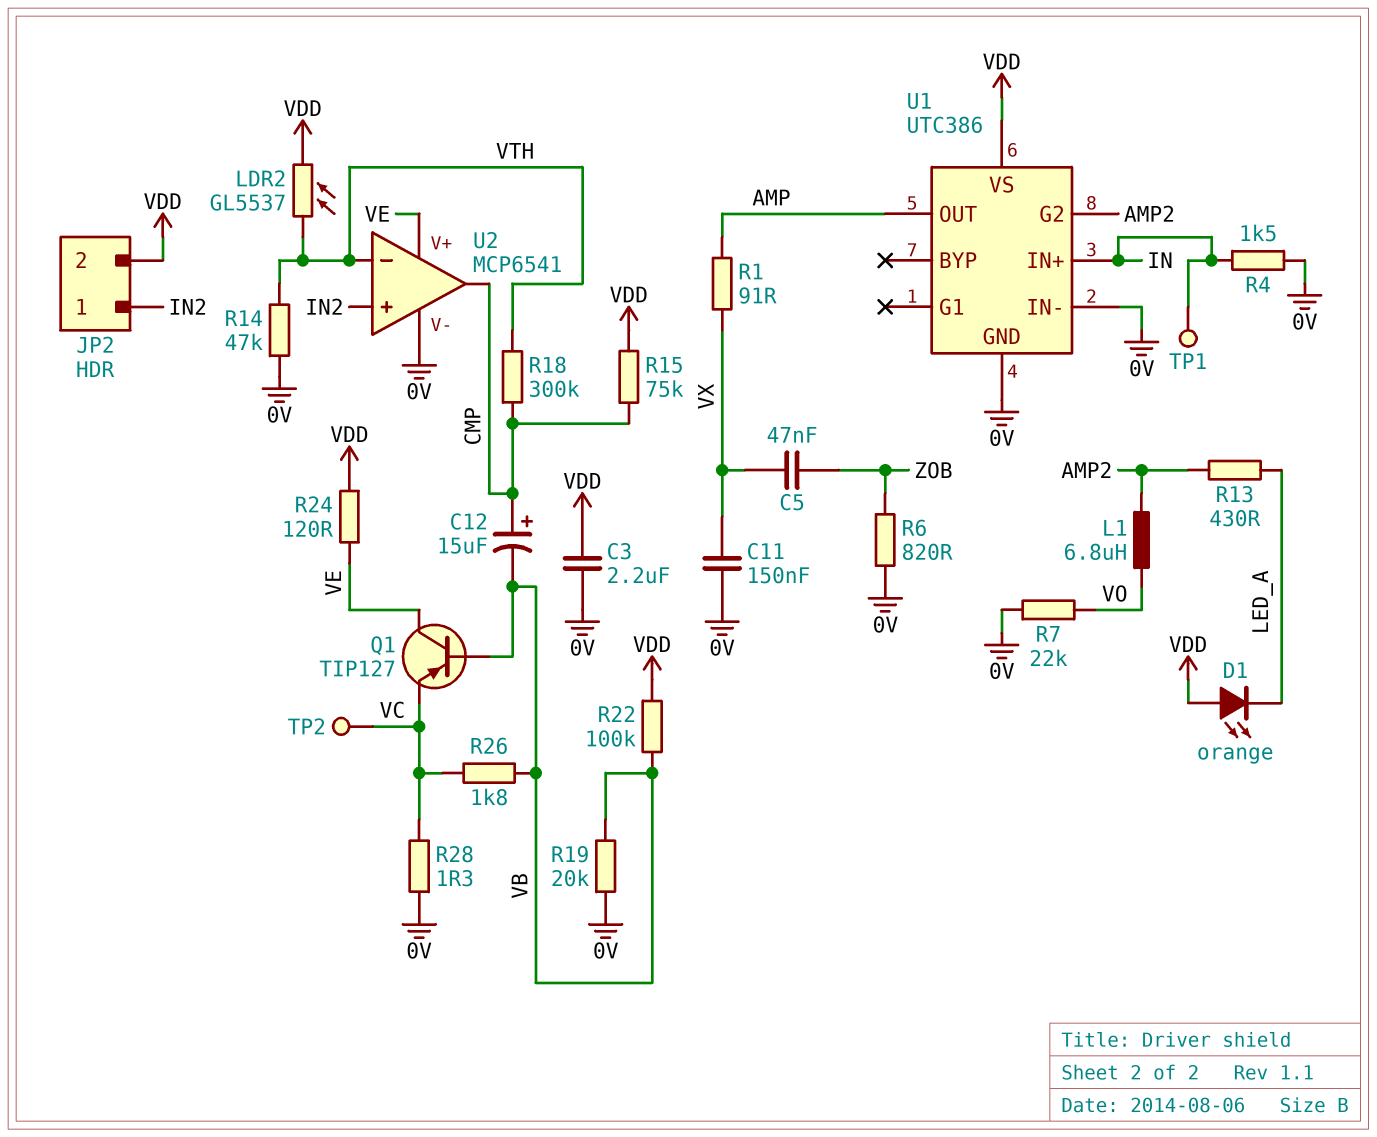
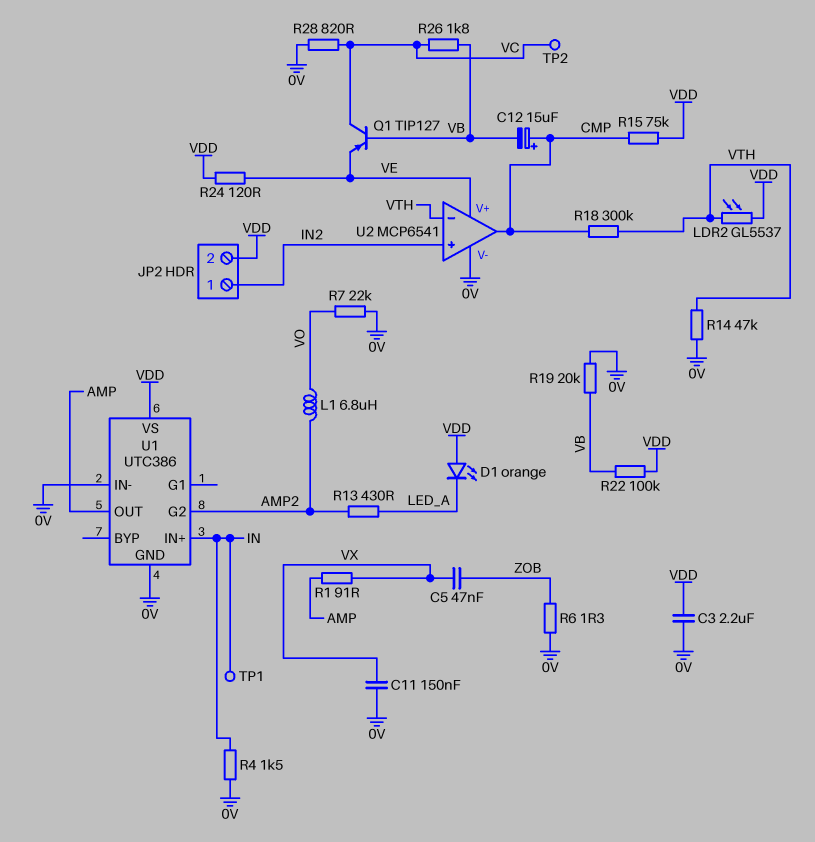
Q1: PNP TIP127 (B VB, C VE, E VC) -> PNP TIP127 (B VB, C VC, E VE)
R6: 820 (0V, ZOB) -> 1.3 (0V, ZOB)
R28: 1.3 (0V, VC) -> 820 (0V, VC)

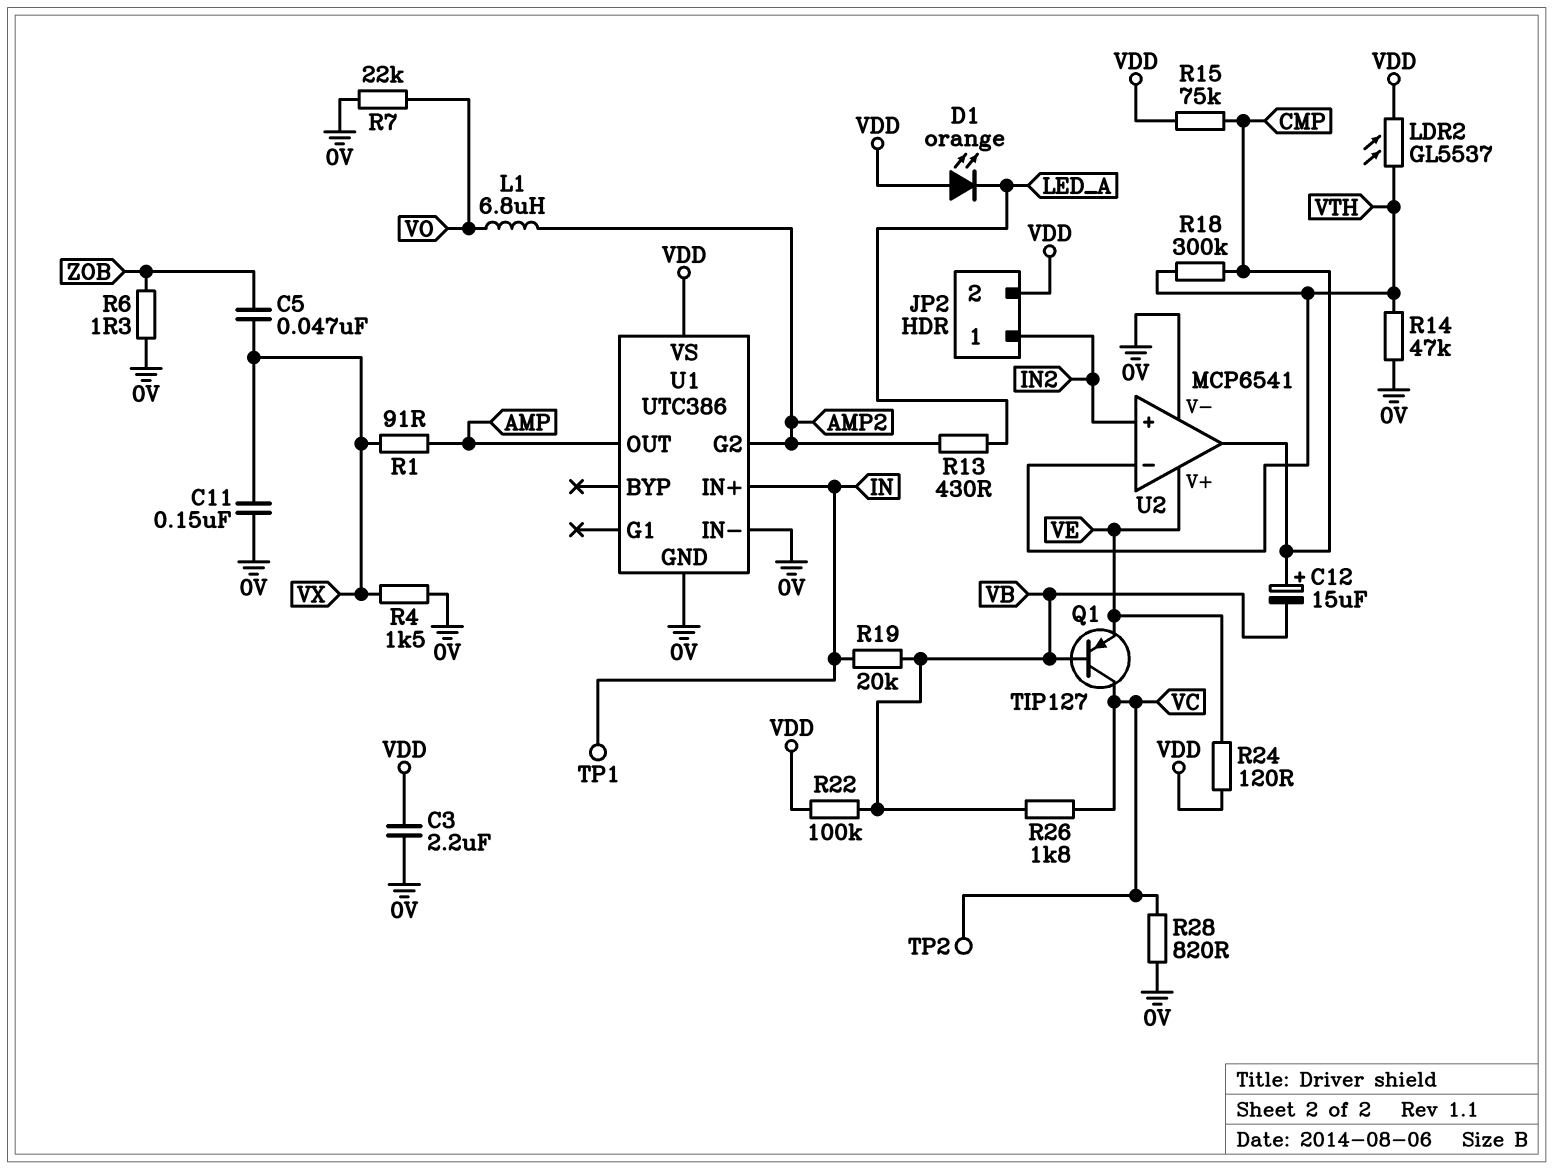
R4: 1.5k (0V, IN) -> 1.5k (0V, VX)
R19: 20k (0V, VB) -> 20k (IN, VB)

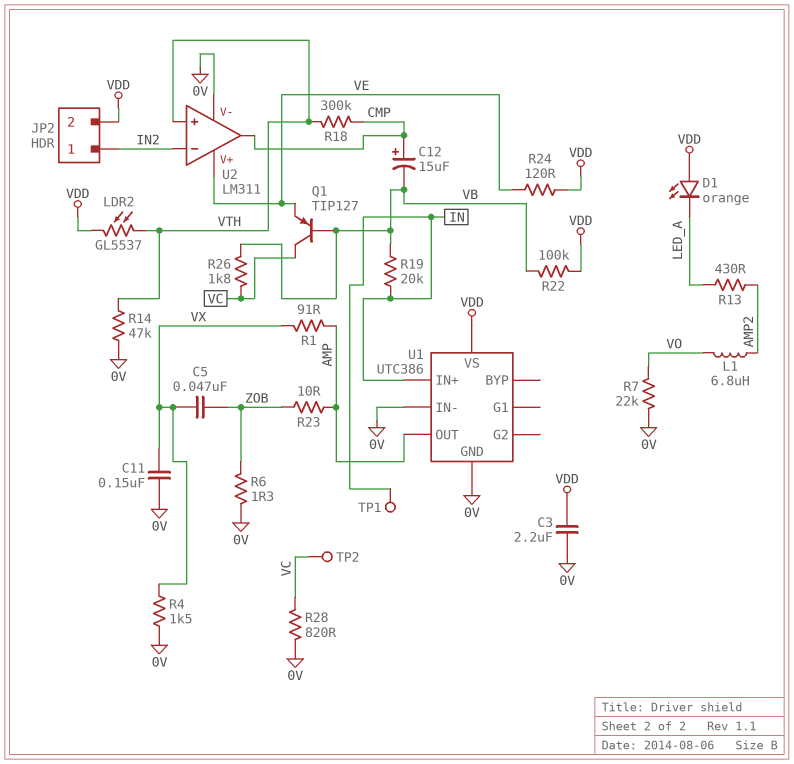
R15: 75k (CMP, VDD) -> none
R23: none -> 10 (AMP, ZOB)
U1 pin G2: AMP2 -> none
U2: MCP6541 -> LM311
U2 pin in+: IN2 -> VTH
U2 pin in-: VTH -> IN2

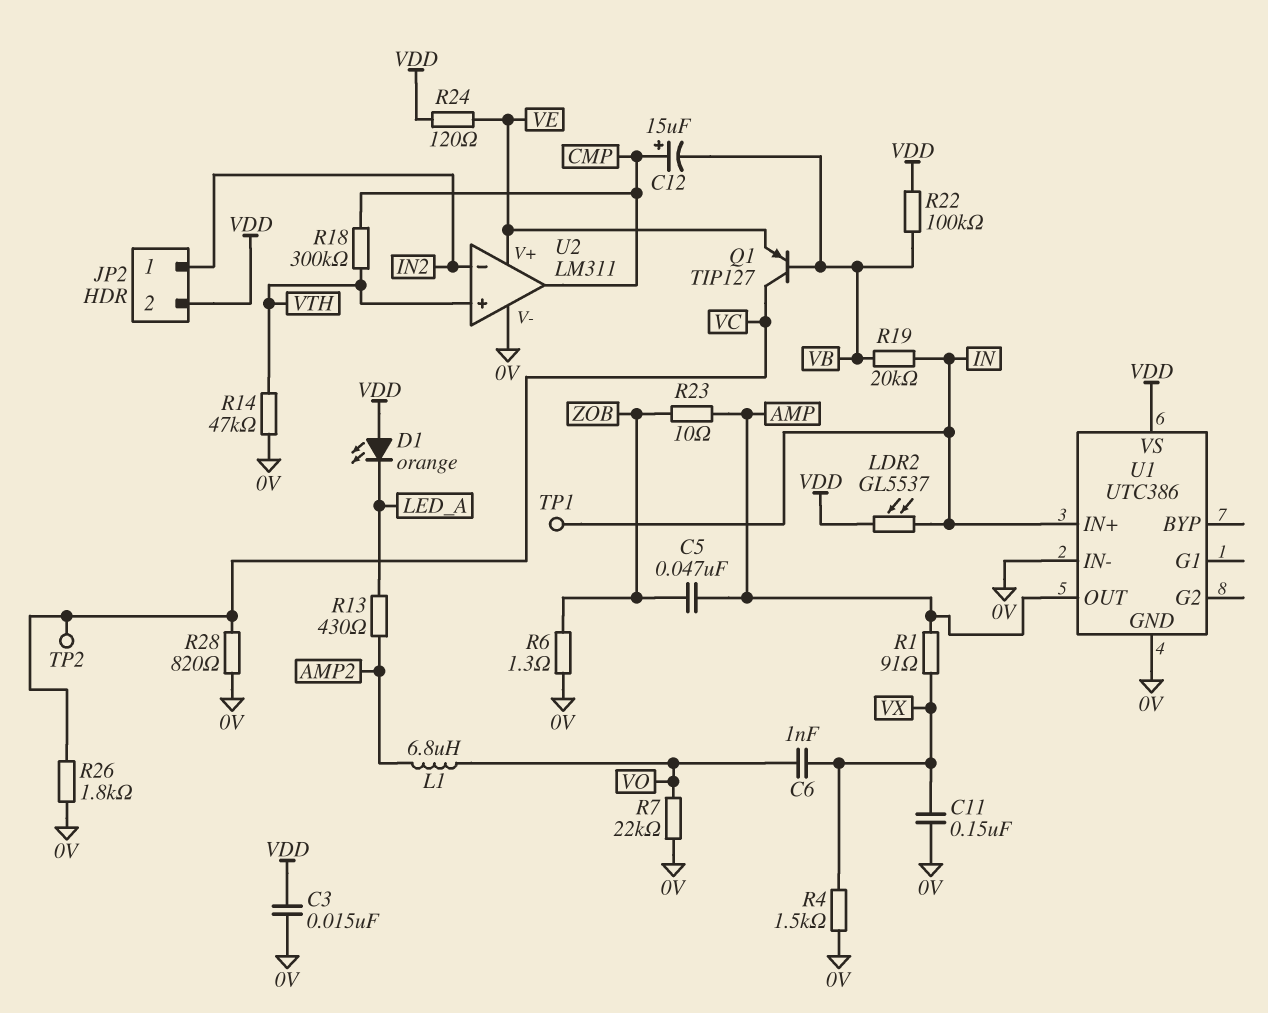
C3: 2.2uF (0V, VDD) -> 15nF (0V, VDD)
C5: 47nF (VX, ZOB) -> 47nF (AMP, ZOB)
C6: none -> 1nF (VO, VX)
LDR2: GL5537 (VDD, VTH) -> GL5537 (IN, VDD)
R26: 1.8k (VB, VC) -> 1.8k (0V, VC)

